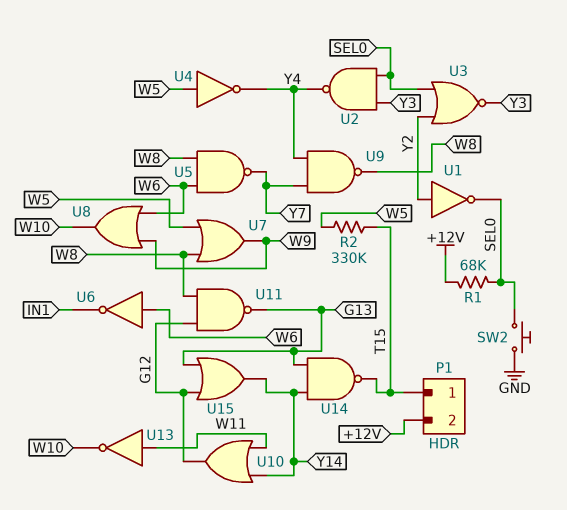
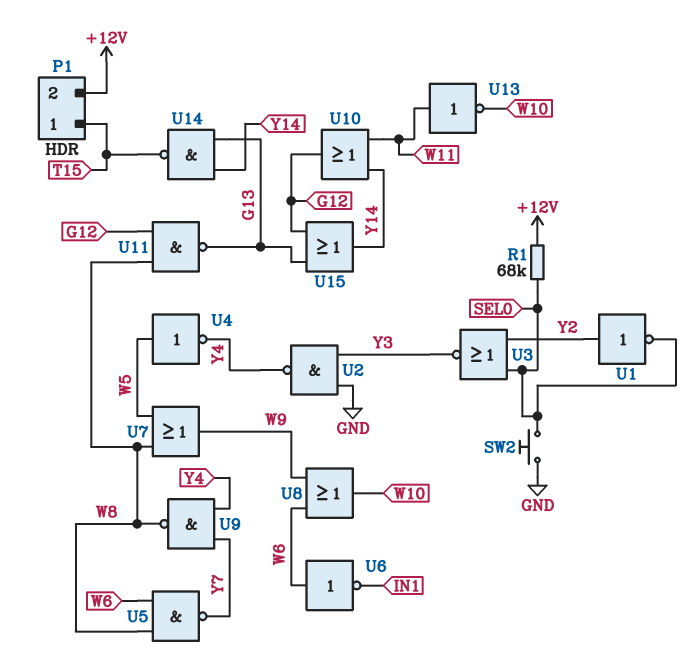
R2: 330k (T15, W5) -> none
U2: NAND (in SEL0, in Y3, out Y4) -> NAND (in GND, in Y3, out Y4)

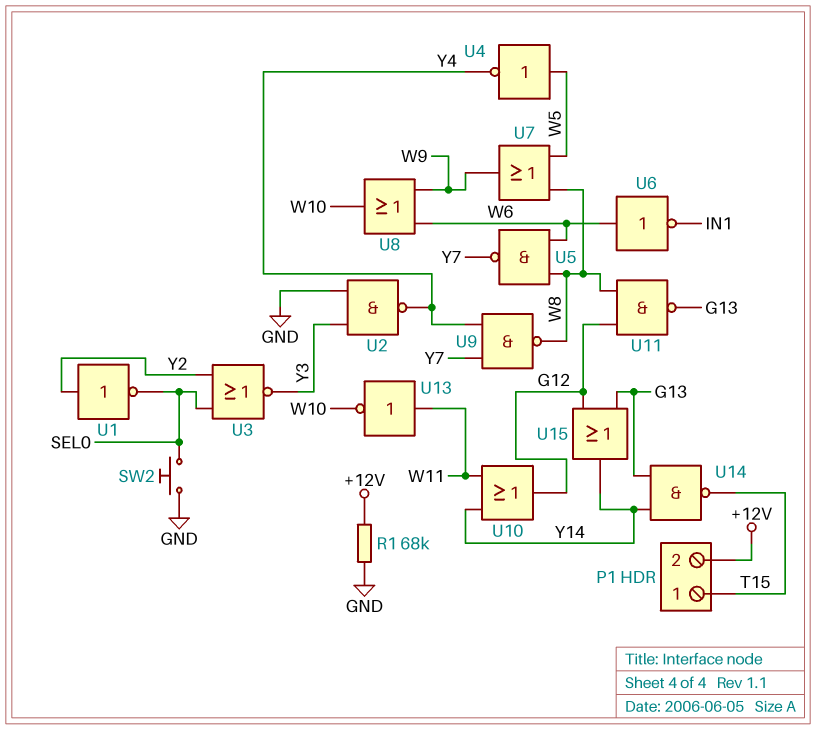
R1: 68k (+12V, SEL0) -> 68k (+12V, GND)

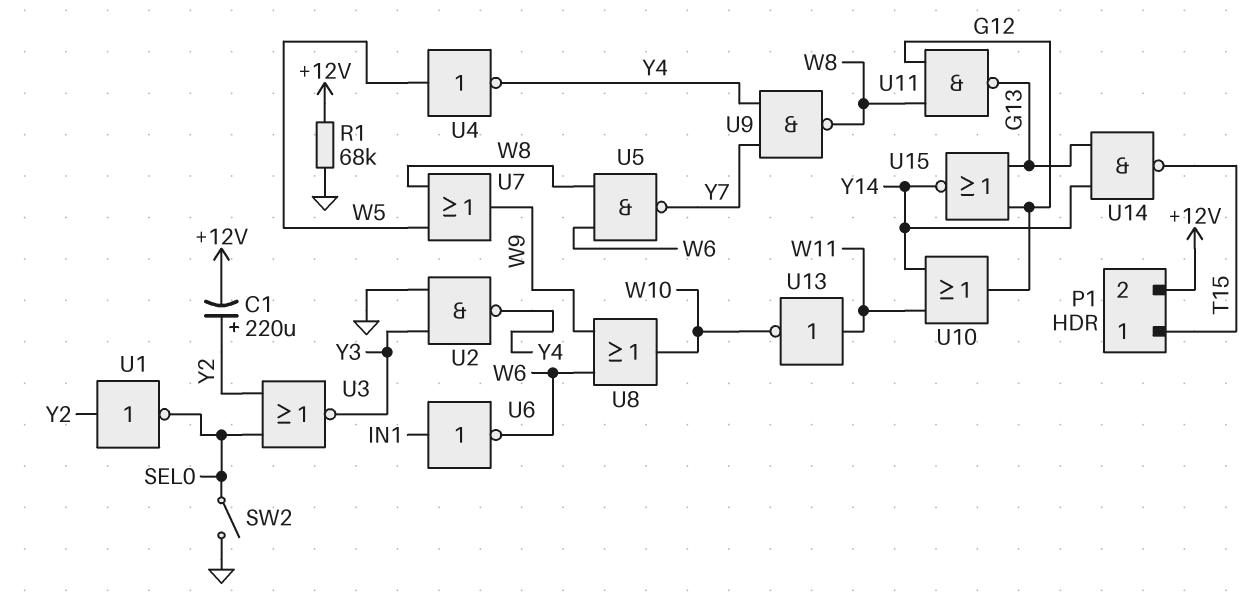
C1: none -> 220uF (plus Y2, minus +12V)
SW2: button (GND, SEL0) -> switch (GND, SEL0)
U6: NOT (in W6, out IN1) -> NOT (in IN1, out W6)
U15: OR (in G12, in G13, out Y14) -> NOR (in G12, in G13, out Y14)

